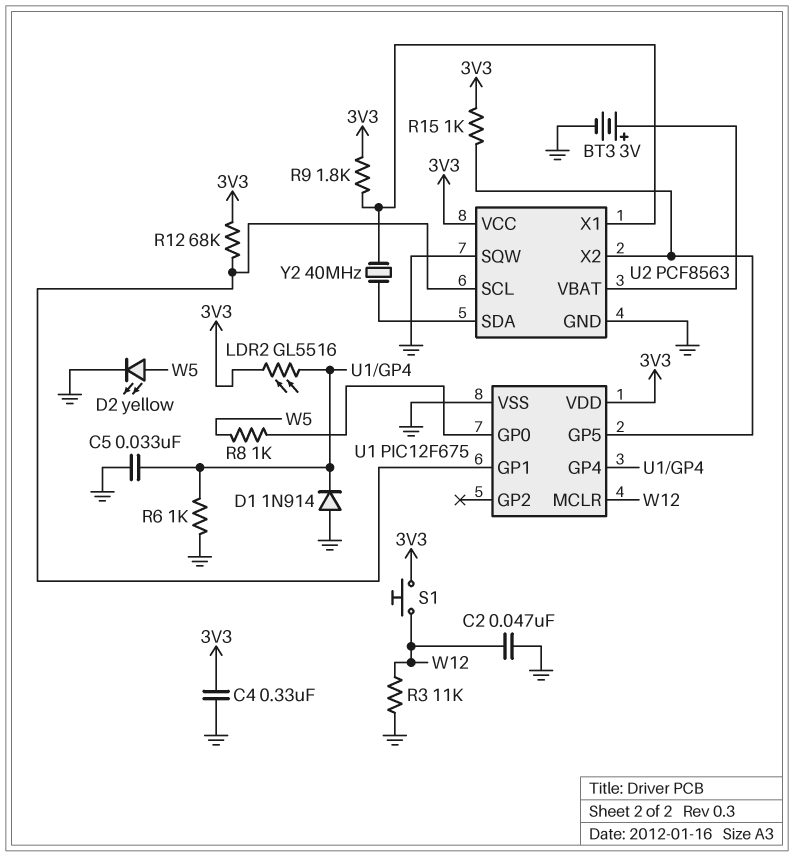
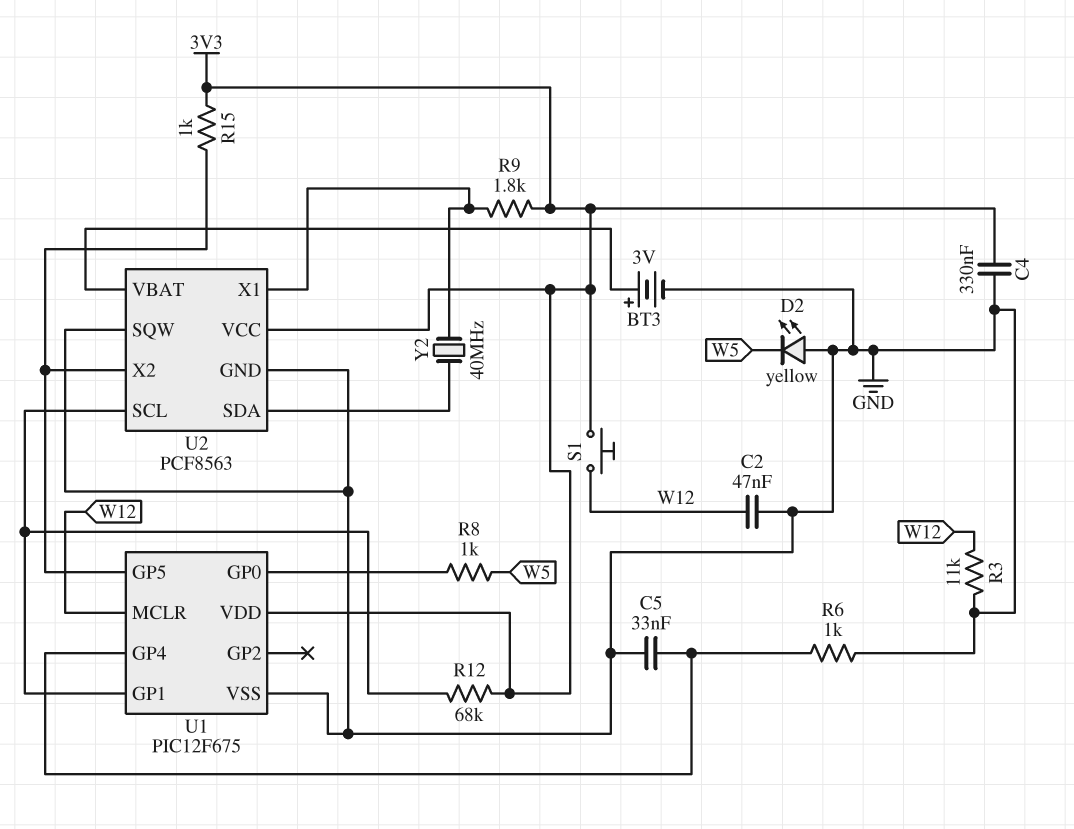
D1: diode 1N914 (A GND, K U1/GP4) -> none
D2: LED yellow (A W5, K GND) -> LED yellow (A GND, K W5)
LDR2: GL5516 (3V3, U1/GP4) -> none

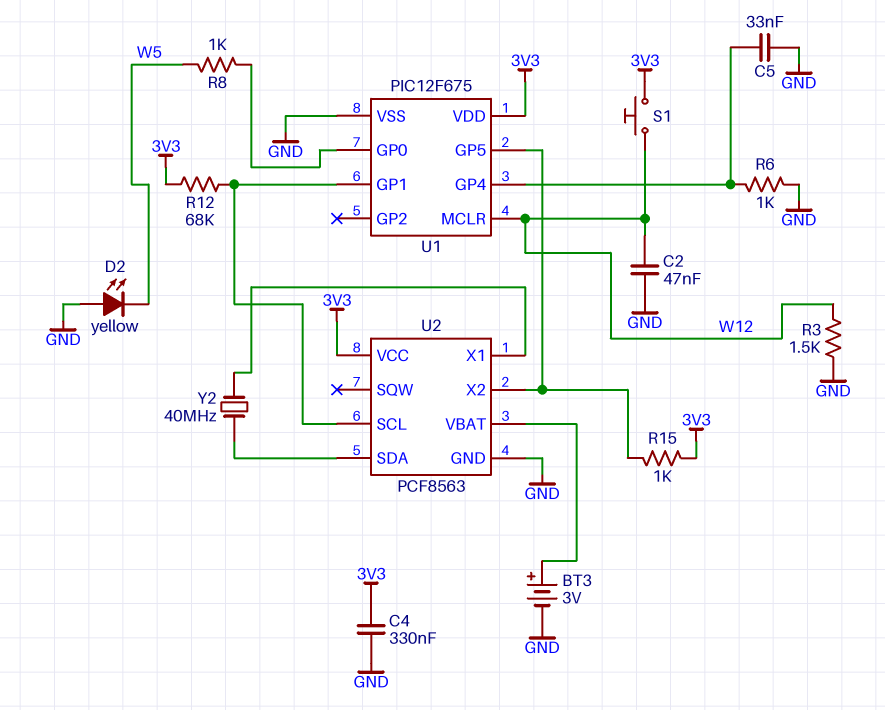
R3: 11k (GND, W12) -> 1.5k (GND, W12)
R9: 1.8k (3V3, U2/X1) -> none
U2 pin SQW: GND -> none

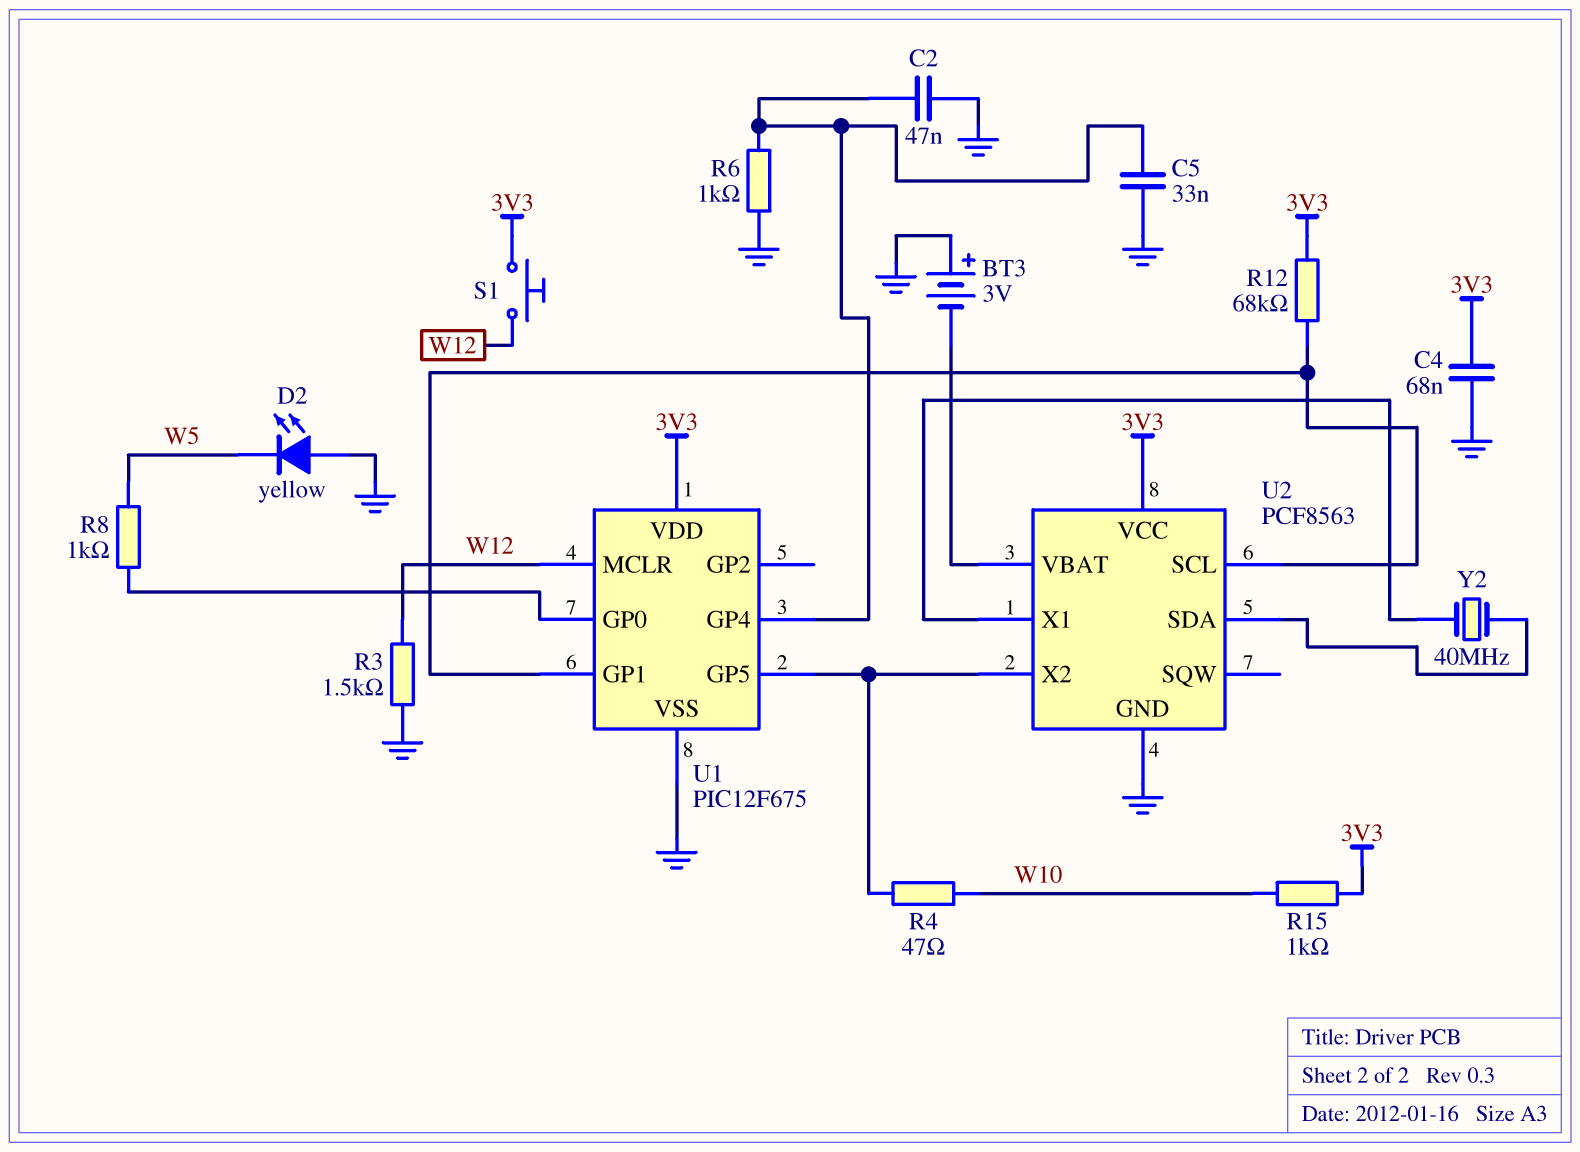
BT3: 3V (plus U2/VBAT, minus GND) -> 3V (plus GND, minus U2/VBAT)
C2: 47nF (GND, W12) -> 47nF (GND, U1/GP4)
C4: 330nF (3V3, GND) -> 68nF (3V3, GND)
R4: none -> 47 (U1/GP5, W10)
R15: 1k (3V3, U1/GP5) -> 1k (3V3, W10)

